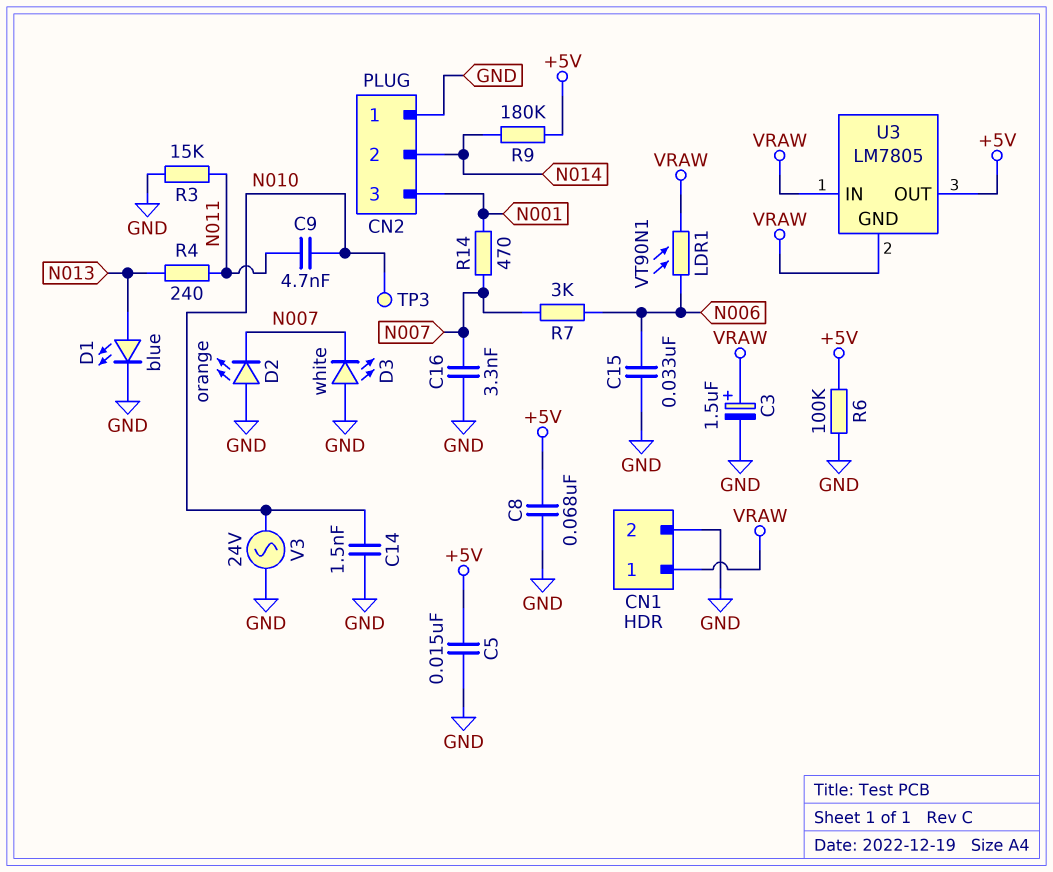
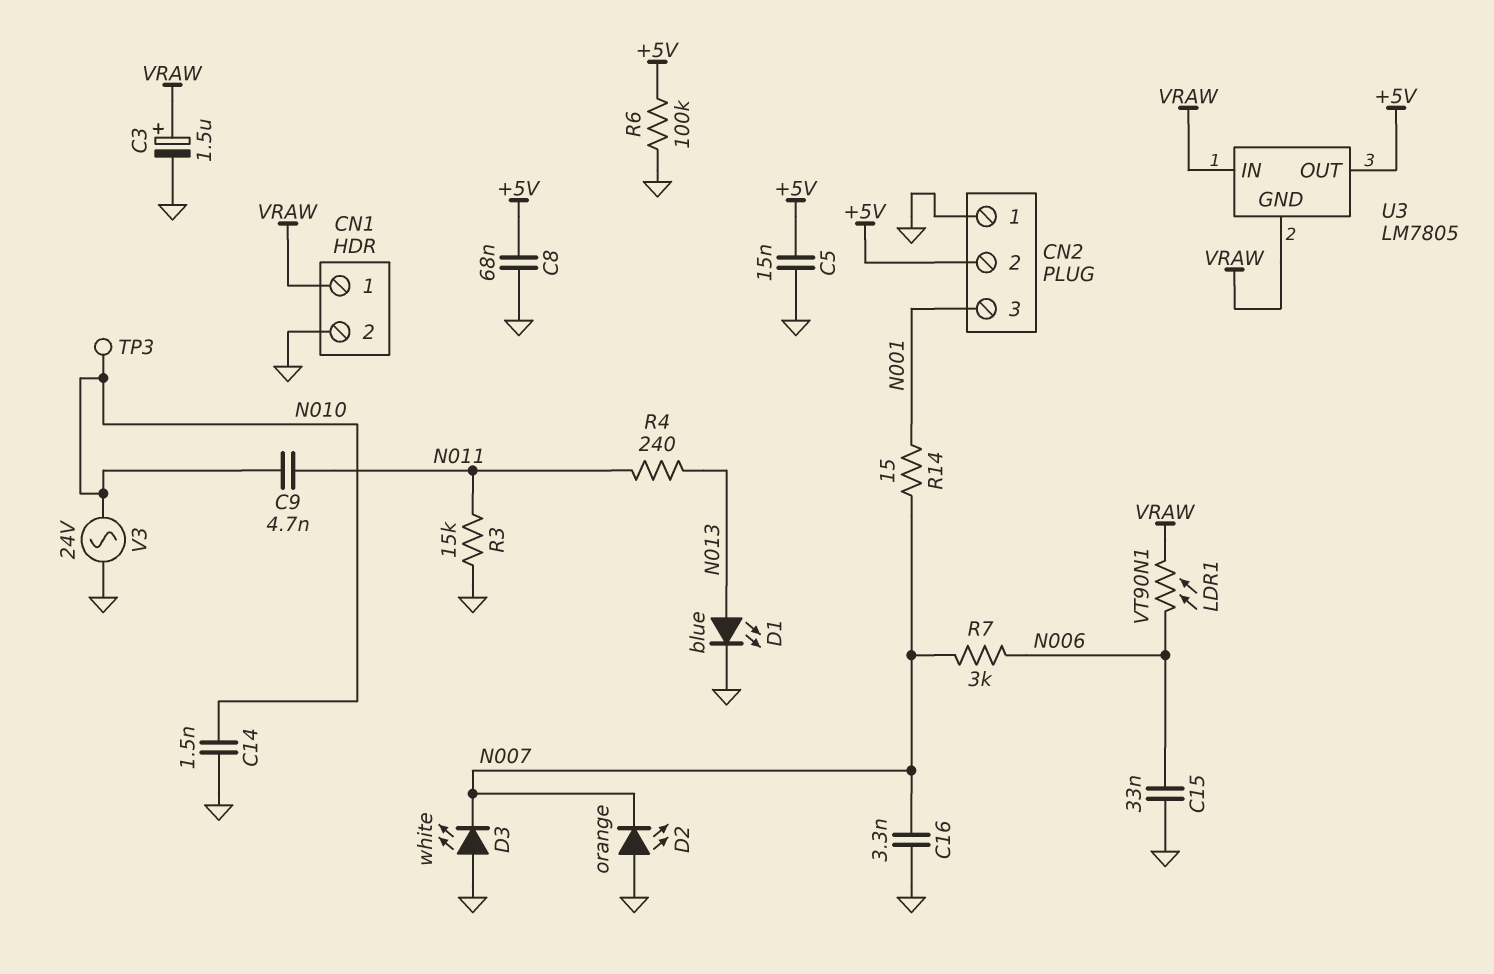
CN2 pin 2: N014 -> +5V
R9: 180k (+5V, N014) -> none
R14: 470 (N001, N007) -> 15 (N001, N007)

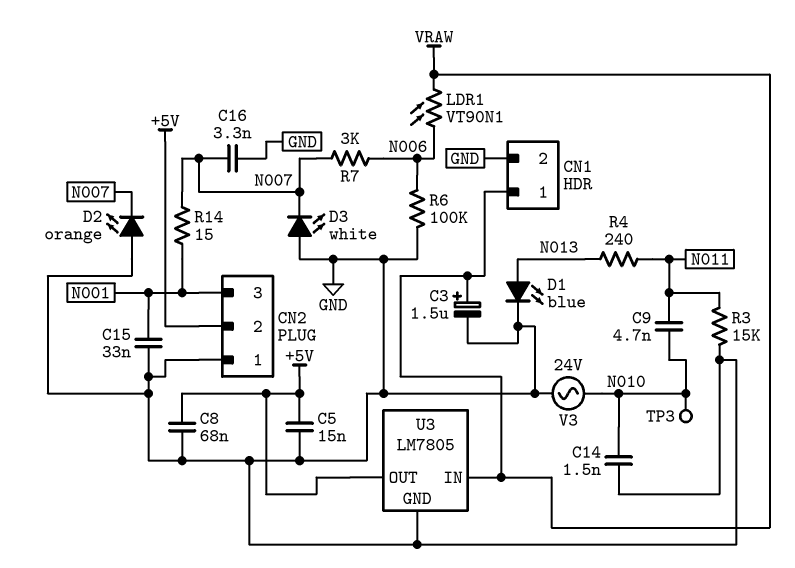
C15: 33nF (GND, N006) -> 33nF (GND, N001)
R6: 100k (+5V, GND) -> 100k (GND, N006)
U3 pin GND: VRAW -> GND

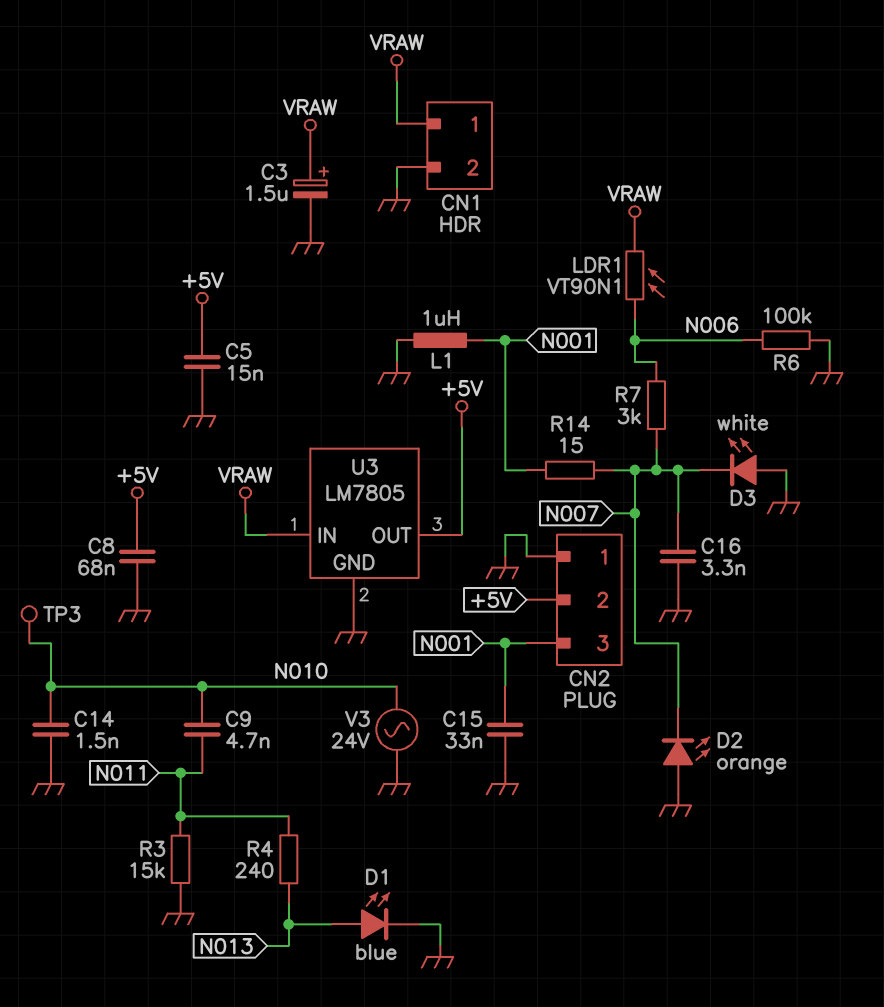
L1: none -> 1uH (GND, N001)

